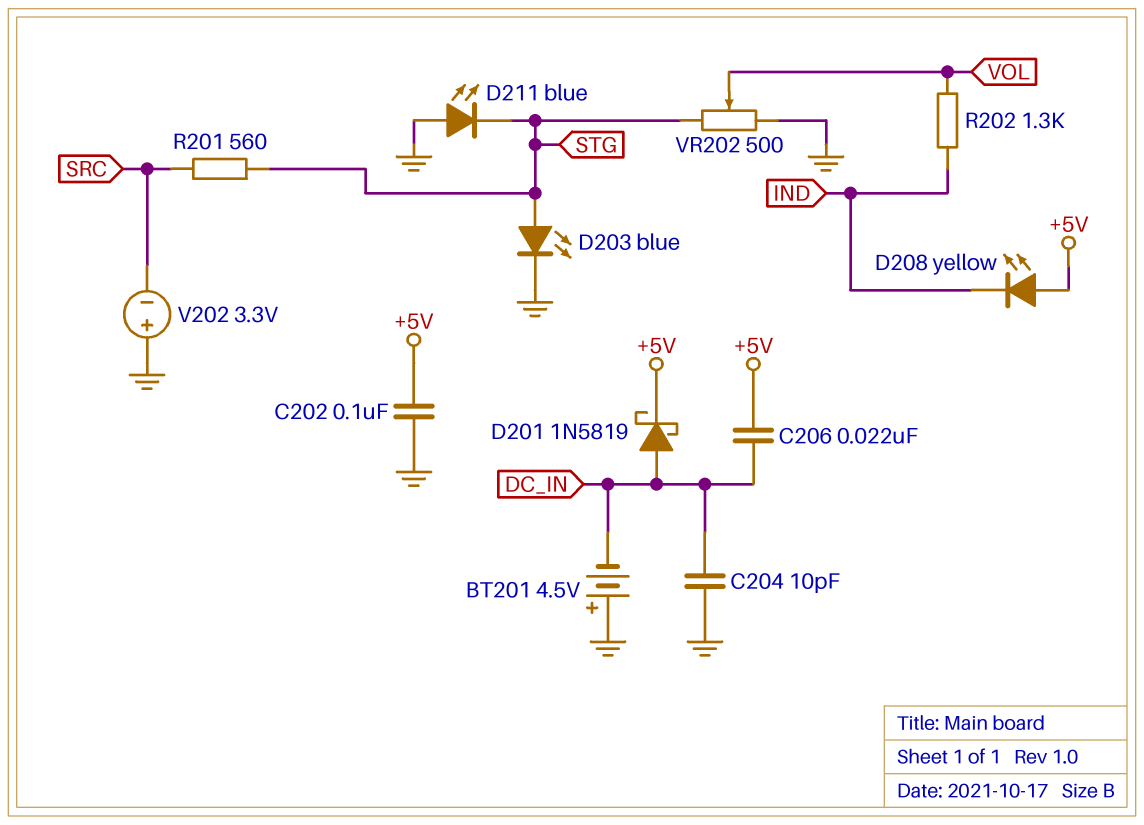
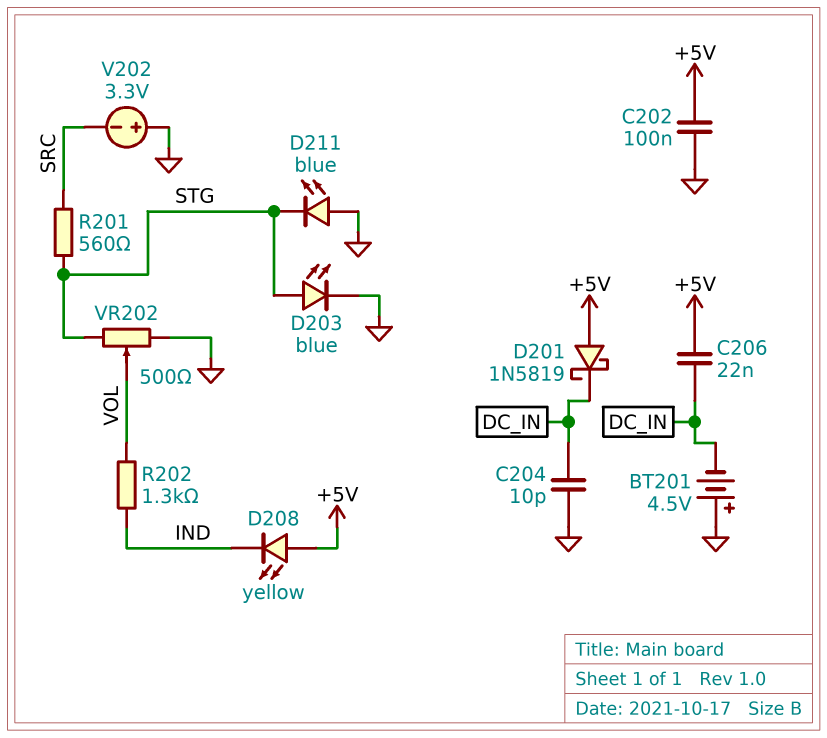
D201: schottky 1N5819 (A DC_IN, K +5V) -> schottky 1N5819 (A +5V, K DC_IN)

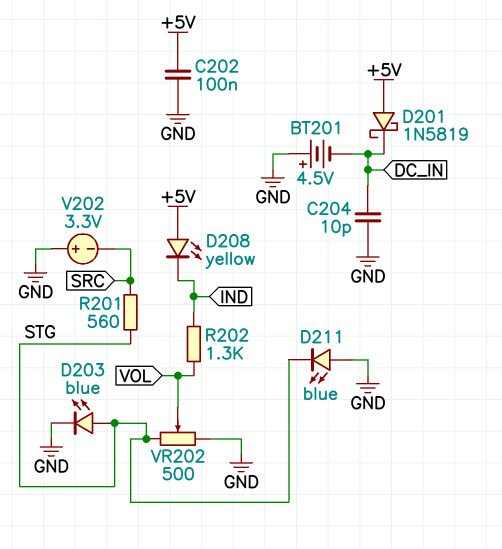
C206: 22nF (+5V, DC_IN) -> none

